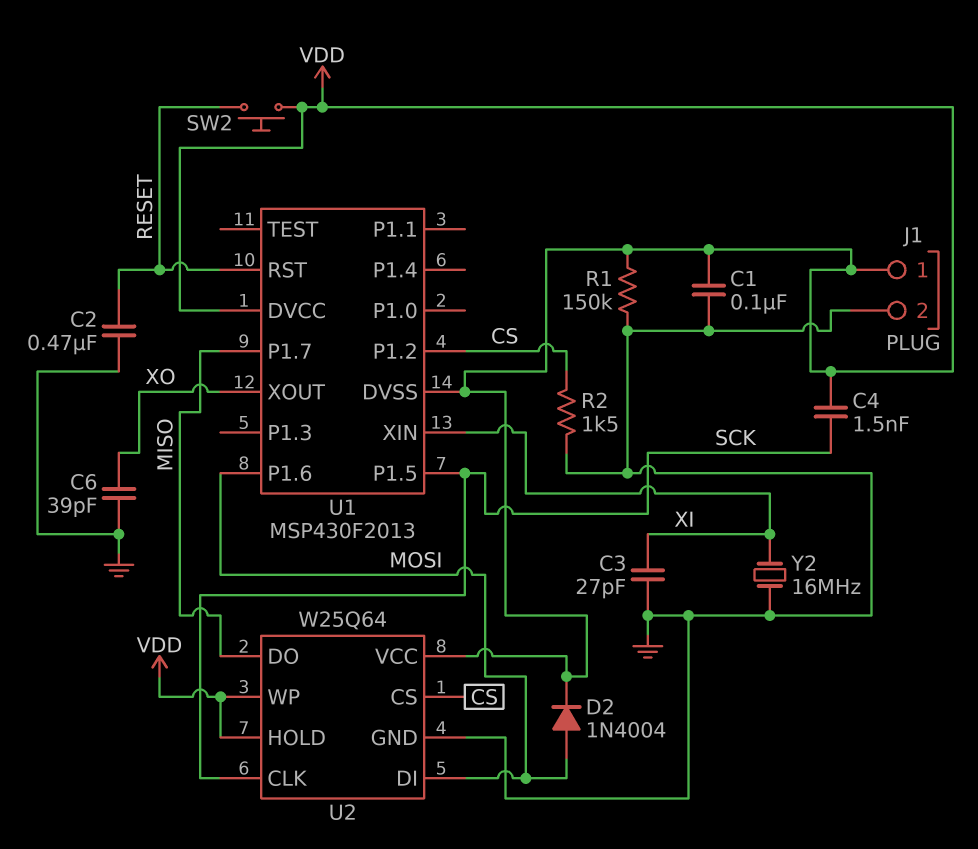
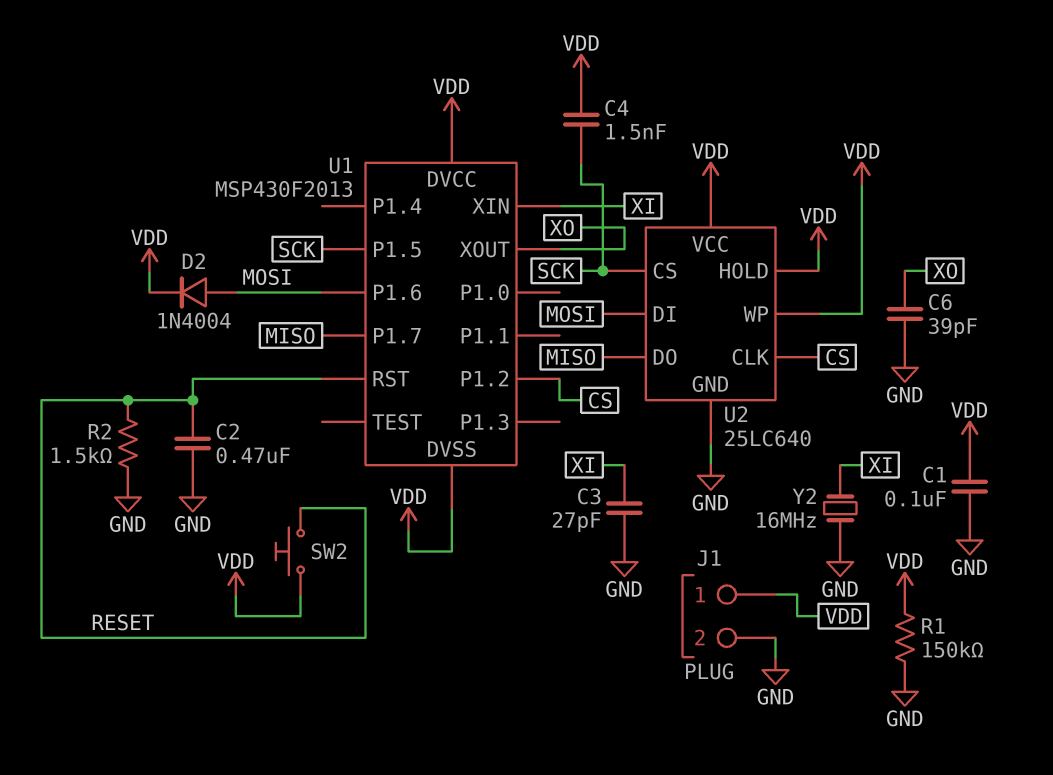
R2: 1.5k (CS, GND) -> 1.5k (GND, RESET)
U2: W25Q64 -> 25LC640
U2 pin CLK: SCK -> CS
U2 pin CS: CS -> SCK

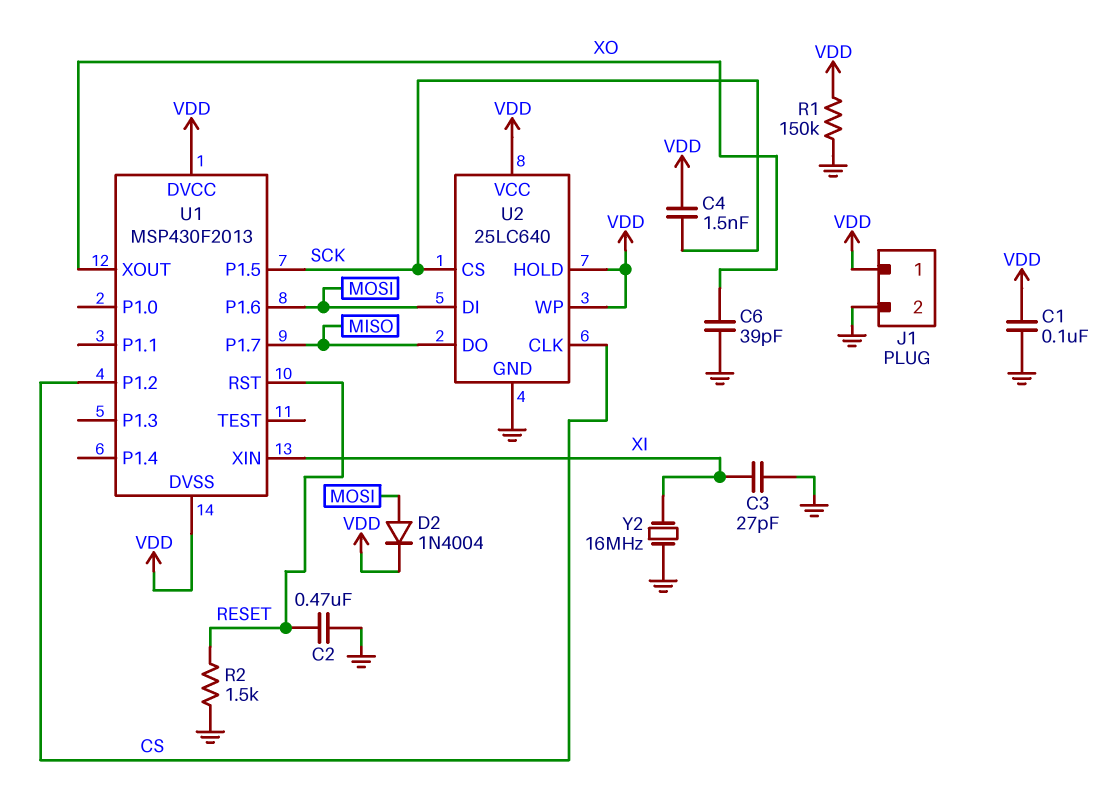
SW2: button (RESET, VDD) -> none

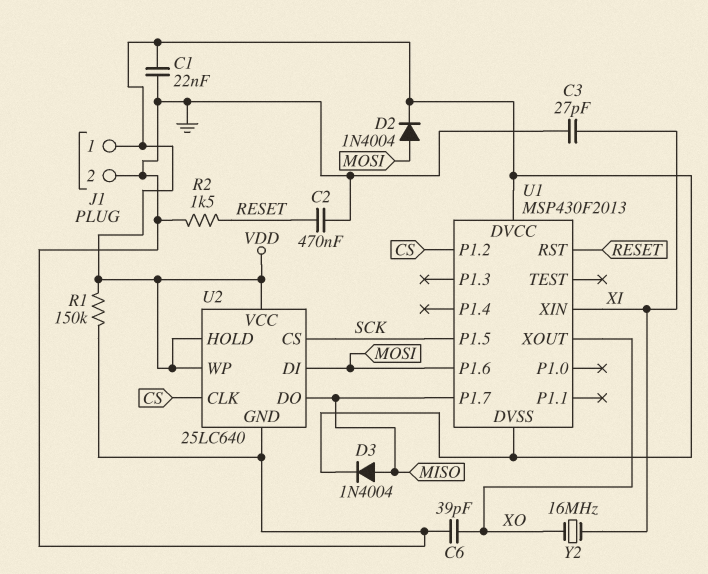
C1: 100nF (GND, VDD) -> 22nF (GND, VDD)
C4: 1.5nF (SCK, VDD) -> none
D3: none -> diode 1N4004 (A MISO, K VDD)
Y2: 16MHz (GND, XI) -> 16MHz (XI, XO)

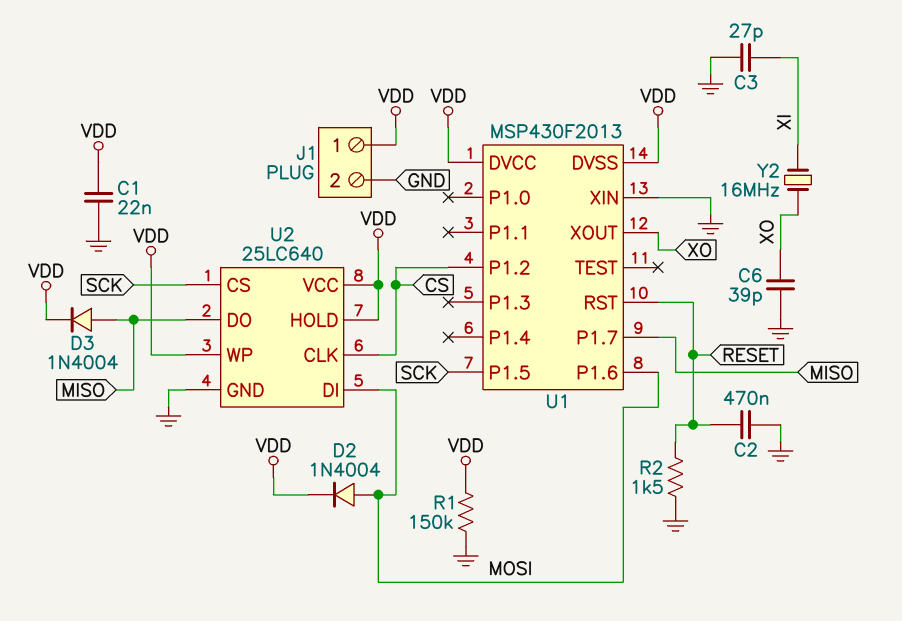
U1 pin XIN: XI -> GND

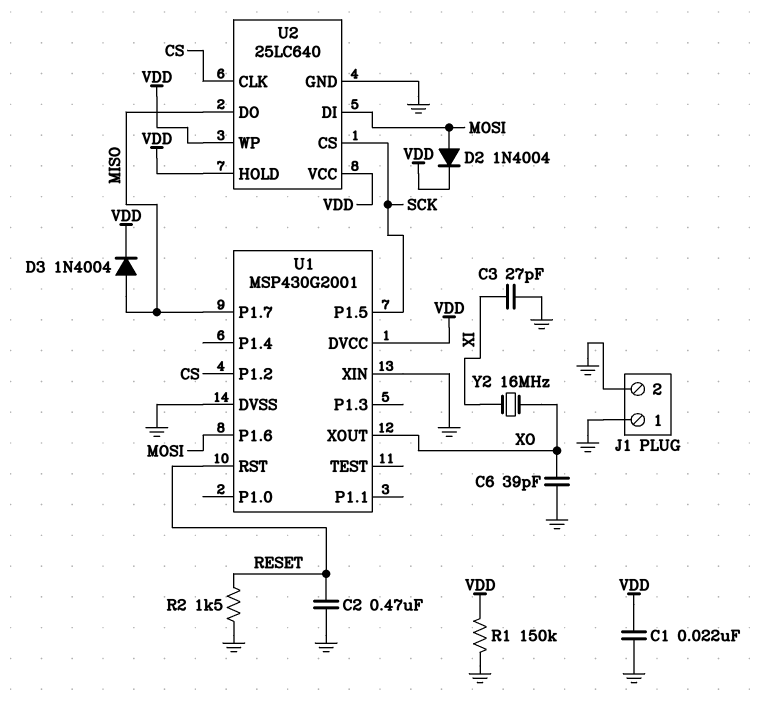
J1 pin 1: VDD -> GND
U1: MSP430F2013 -> MSP430G2001
U1 pin DVSS: VDD -> GND

